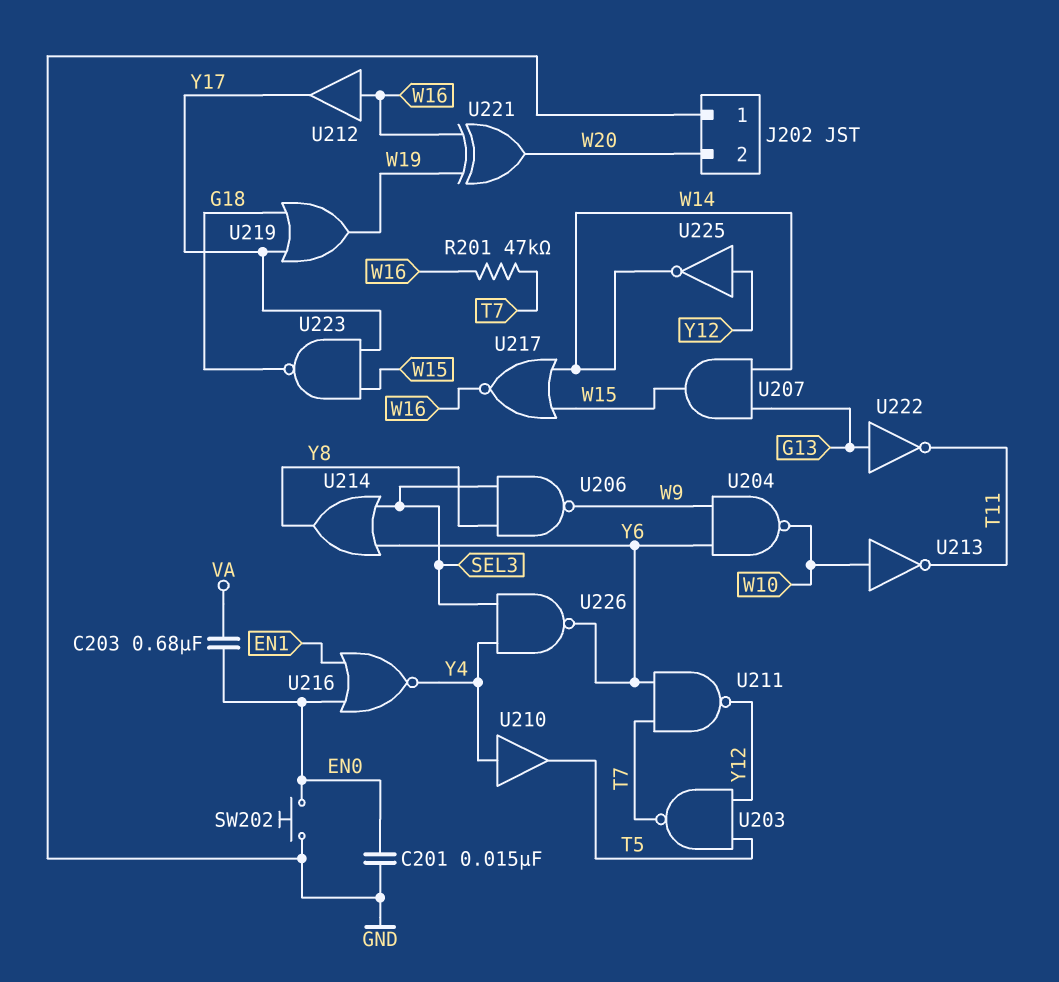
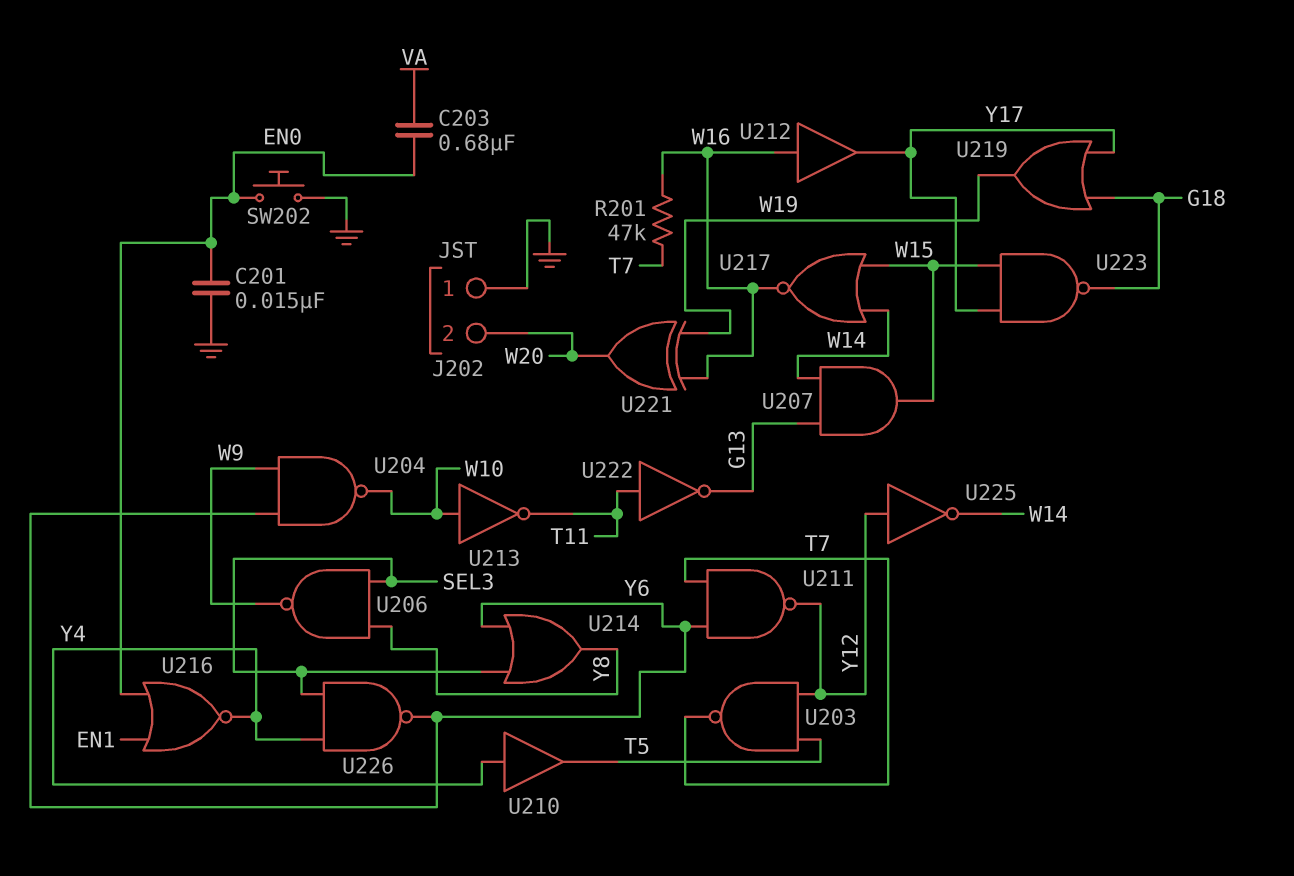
U222: NOT (in G13, out T11) -> NOT (in T11, out G13)

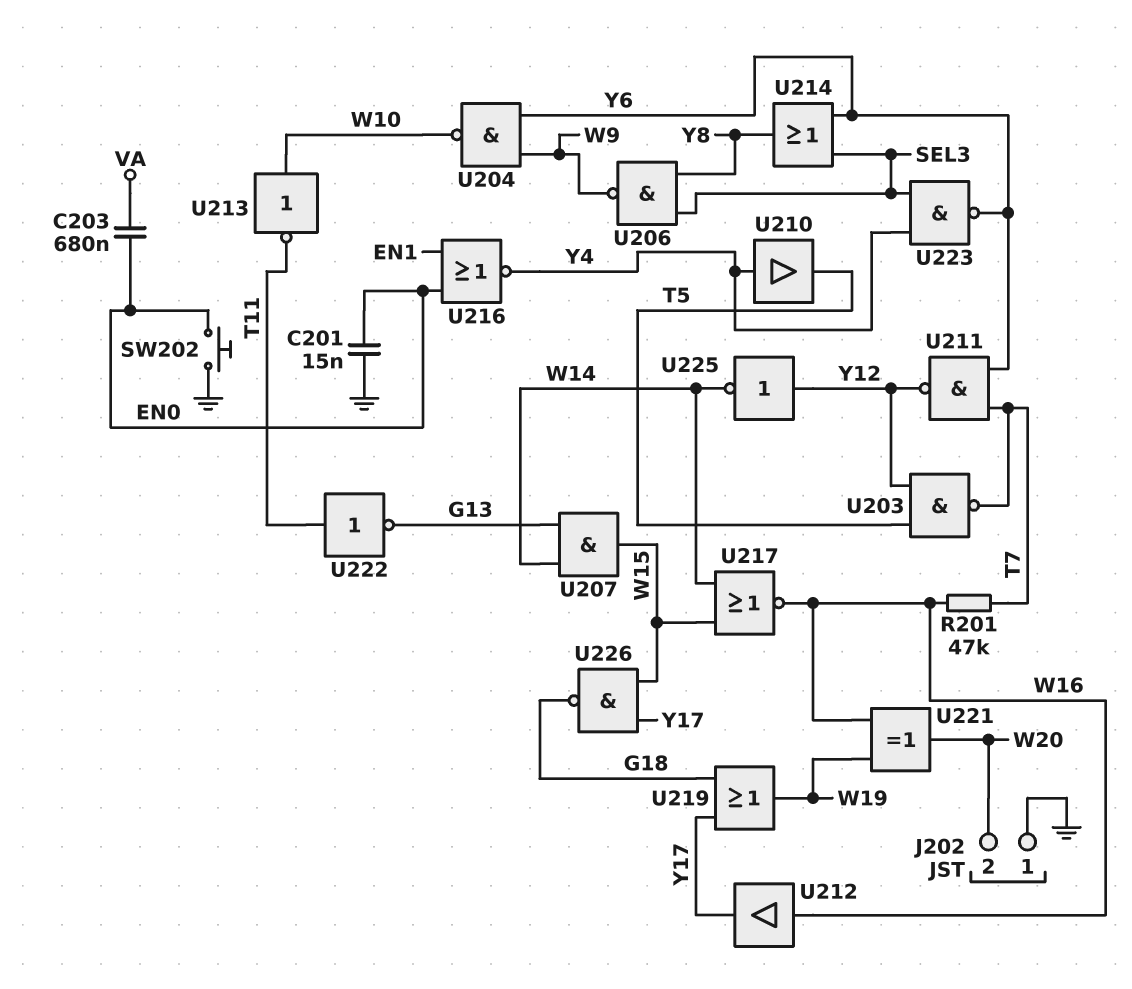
U223: NAND (in W15, in Y17, out G18) -> NAND (in SEL3, in Y4, out Y6)
U226: NAND (in SEL3, in Y4, out Y6) -> NAND (in W15, in Y17, out G18)

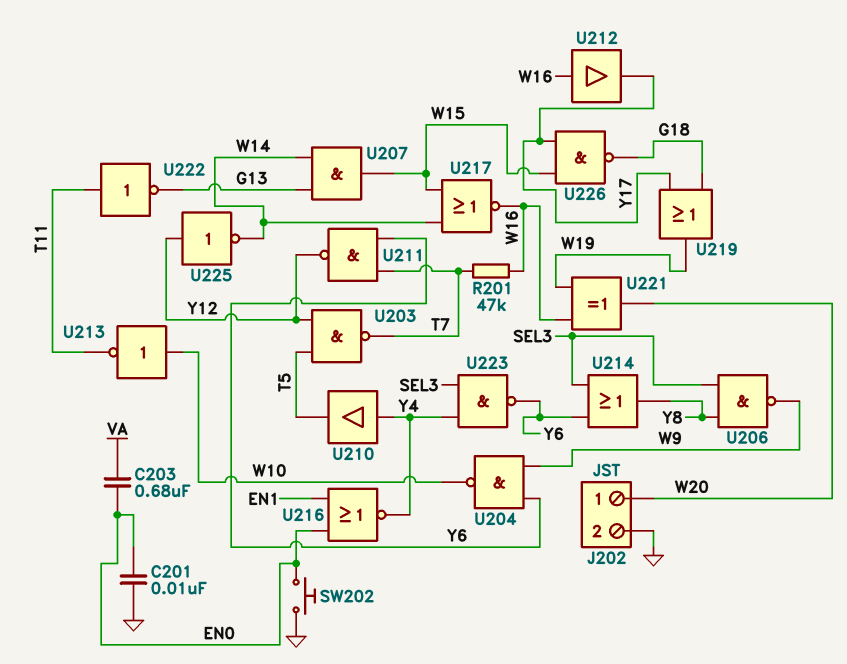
C201: 15nF (EN0, GND) -> 10nF (EN0, GND)
J202 pin 1: GND -> W20
J202 pin 2: W20 -> GND

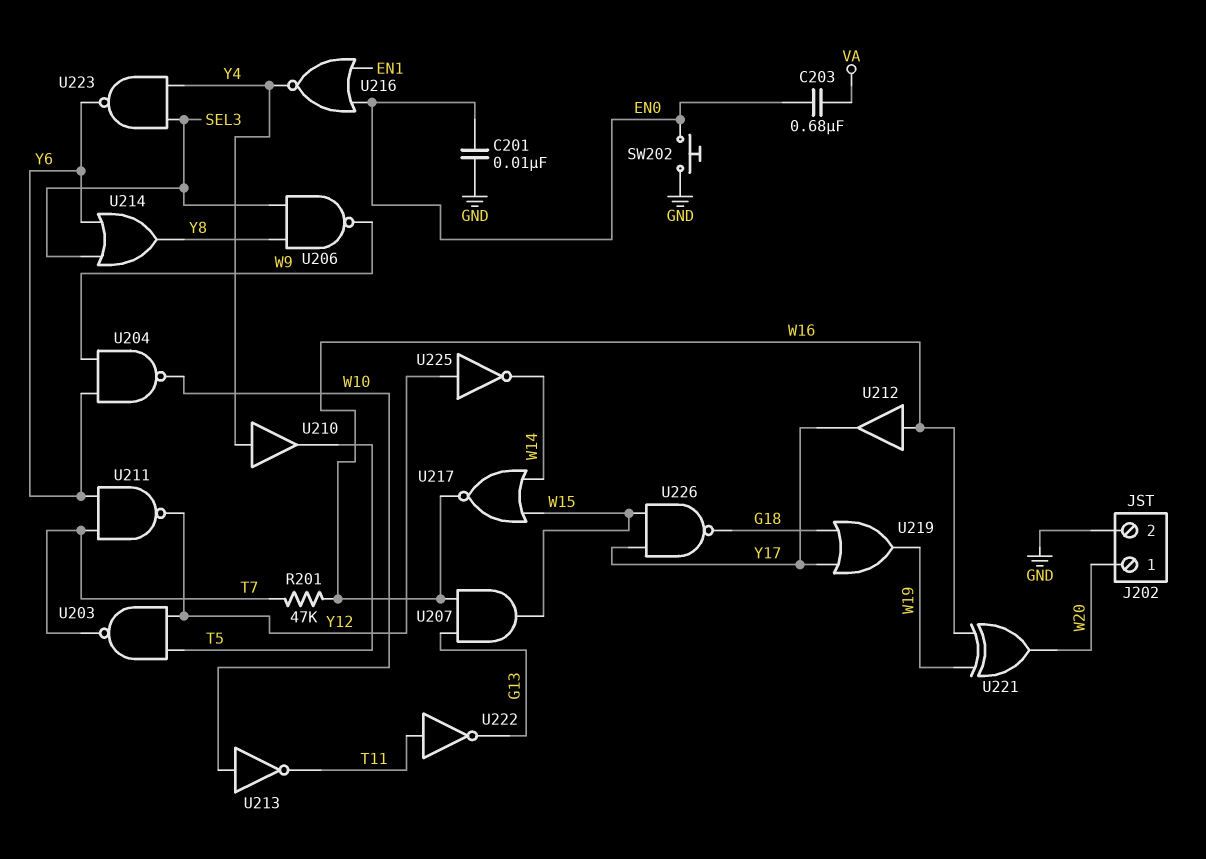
U207: AND (in G13, in W14, out W15) -> AND (in G13, in W16, out W15)

